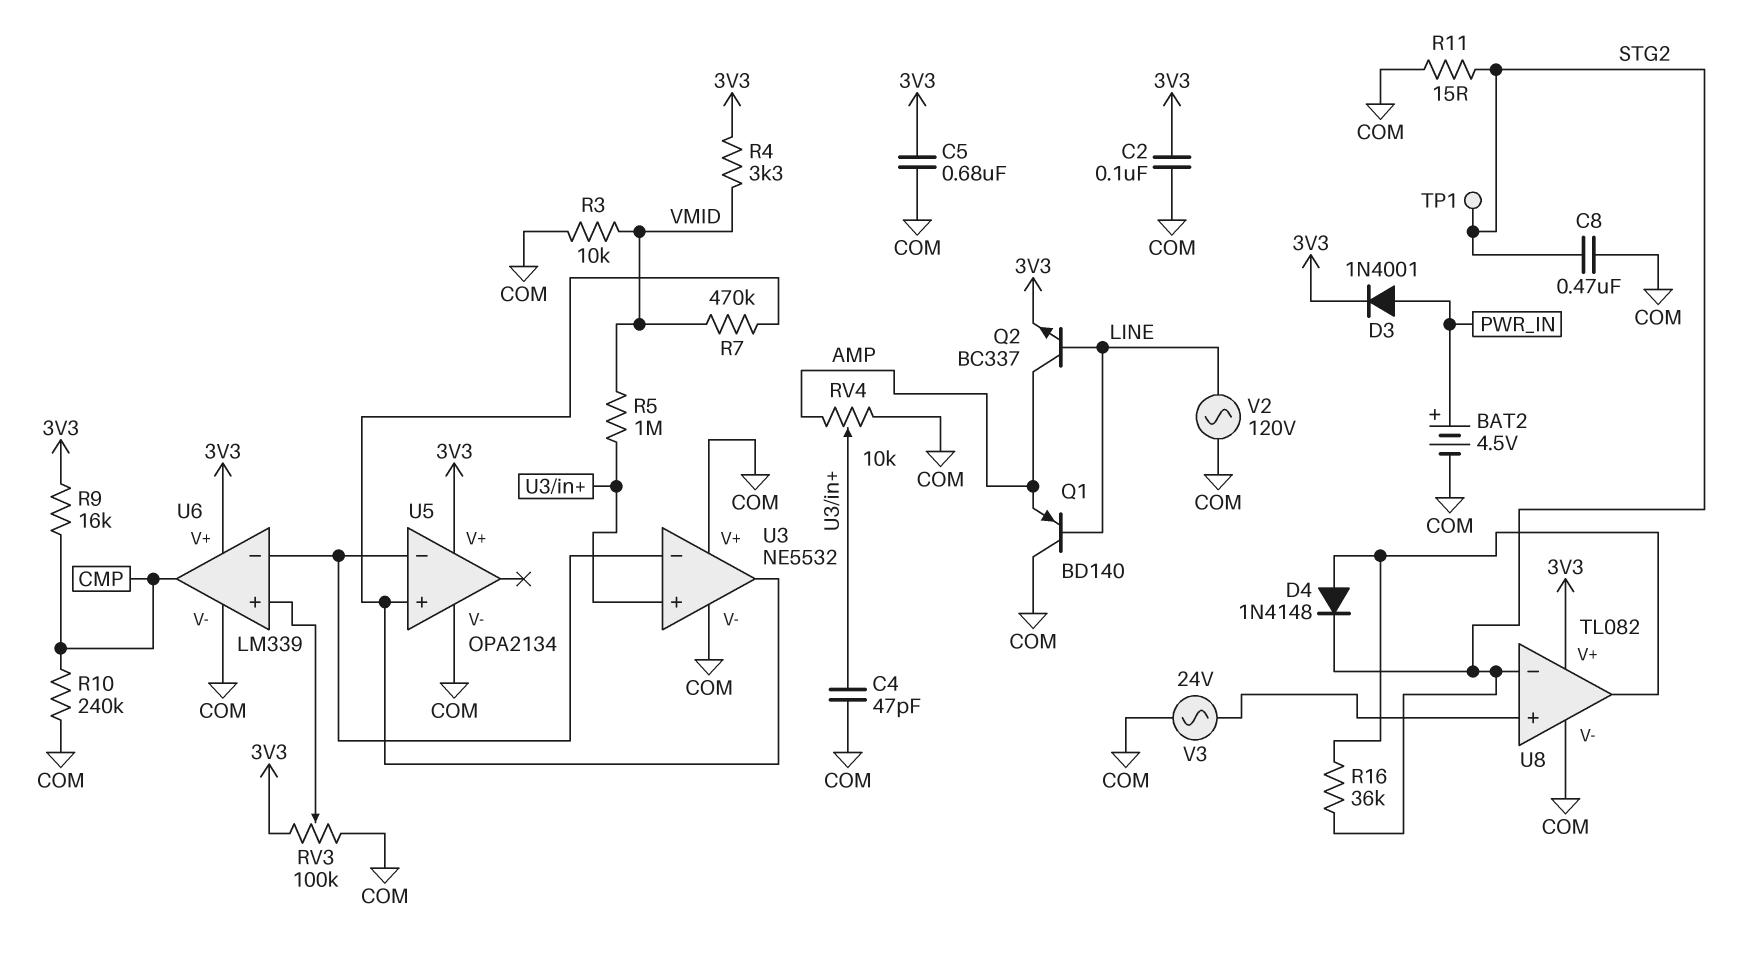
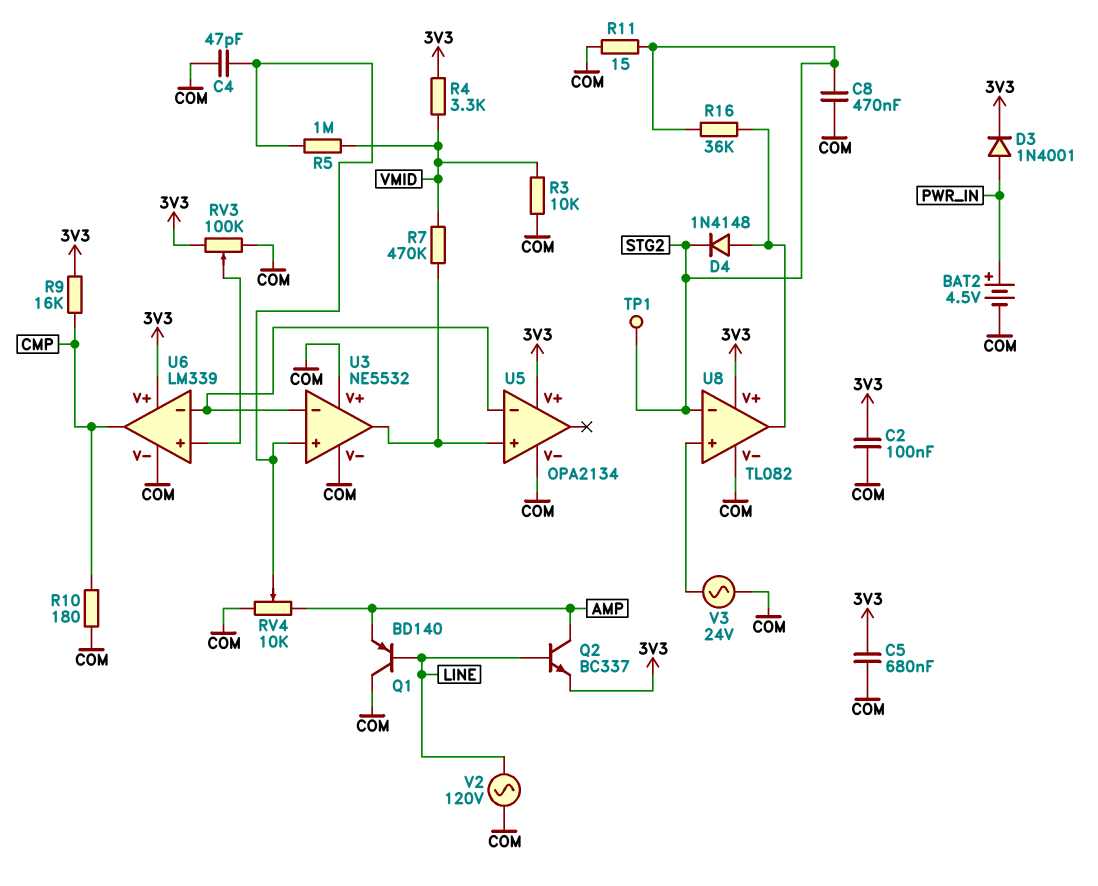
R10: 240k (CMP, COM) -> 180 (CMP, COM)

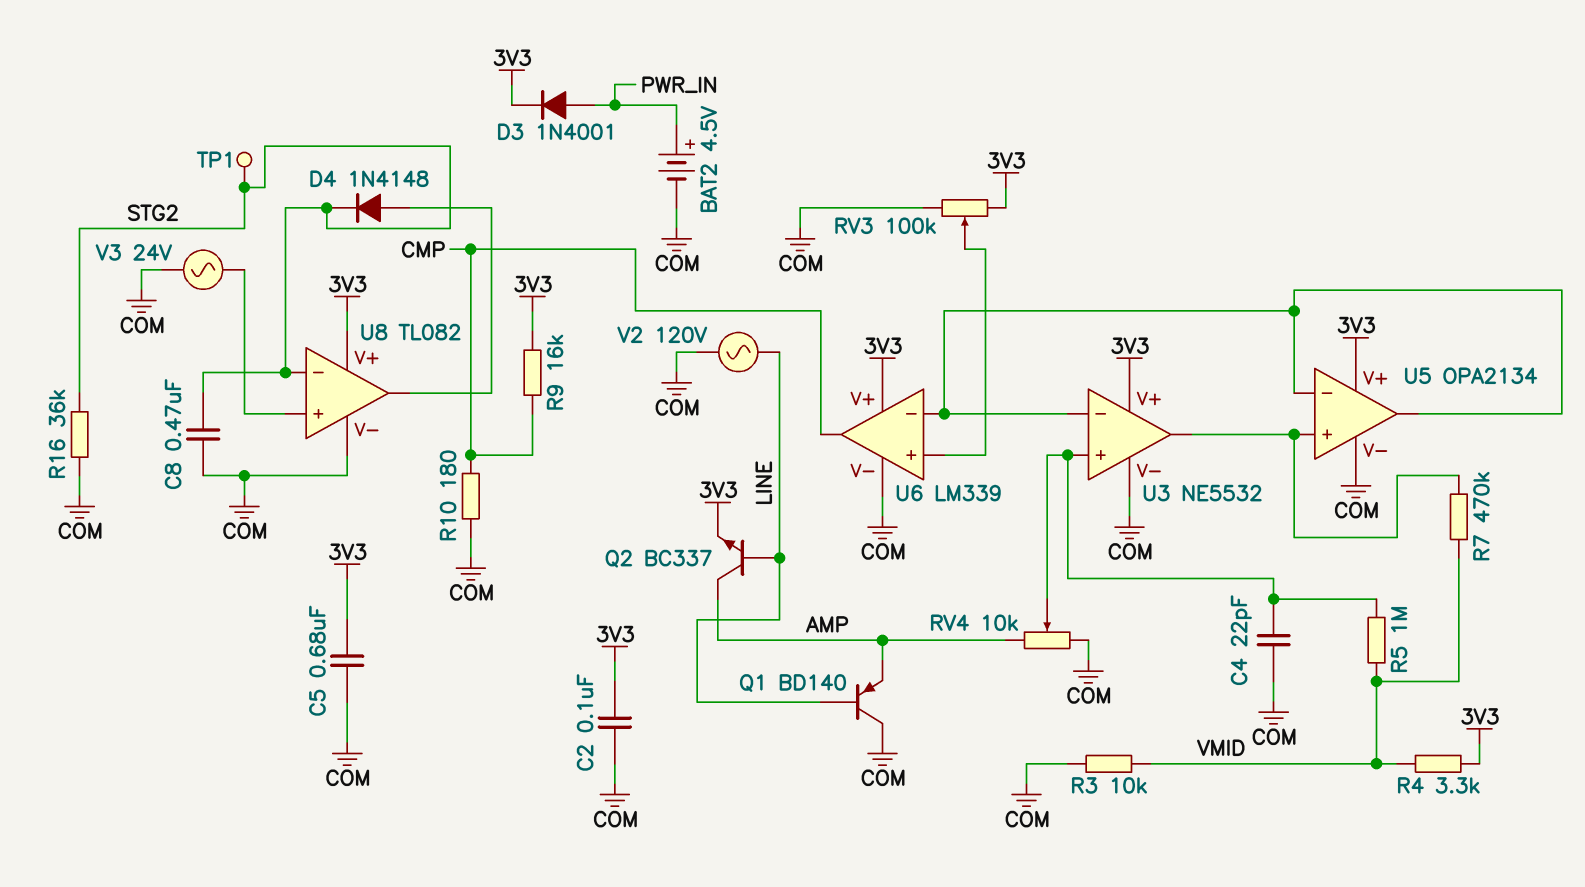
C4: 47pF (COM, U3/in+) -> 22pF (COM, U3/in+)
R11: 15 (COM, STG2) -> none
R16: 36k (STG2, U8/out) -> 36k (COM, STG2)
U3 pin V+: COM -> 3V3
U5 pin out: none -> U3/in-

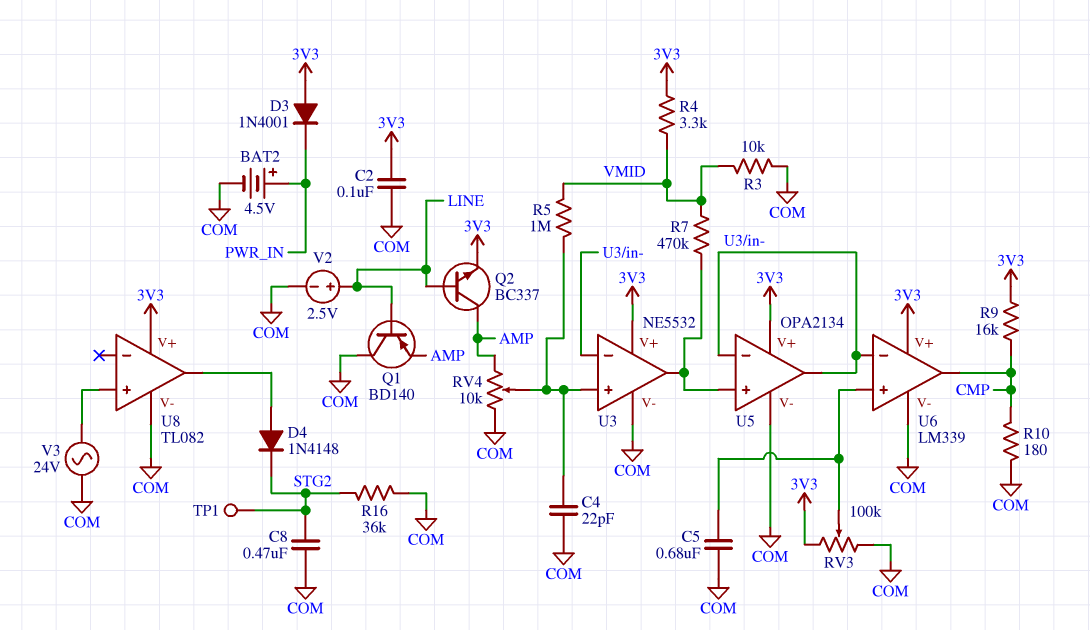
C5: 680nF (3V3, COM) -> 680nF (COM, U6/in+)
D3: diode 1N4001 (A PWR_IN, K 3V3) -> diode 1N4001 (A 3V3, K PWR_IN)
U8 pin in-: STG2 -> none
V2: AC 120V (COM, LINE) -> 2.5V (plus LINE, minus COM)

